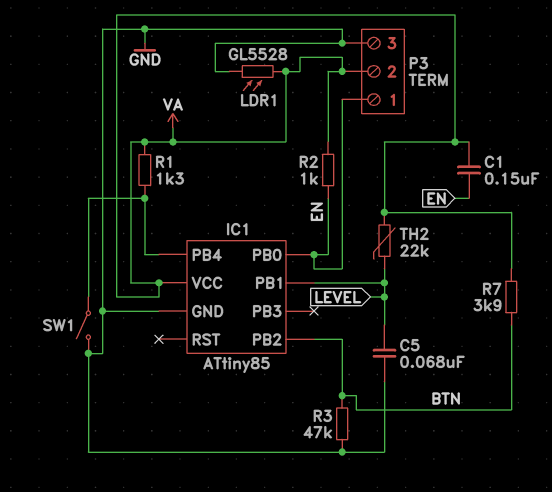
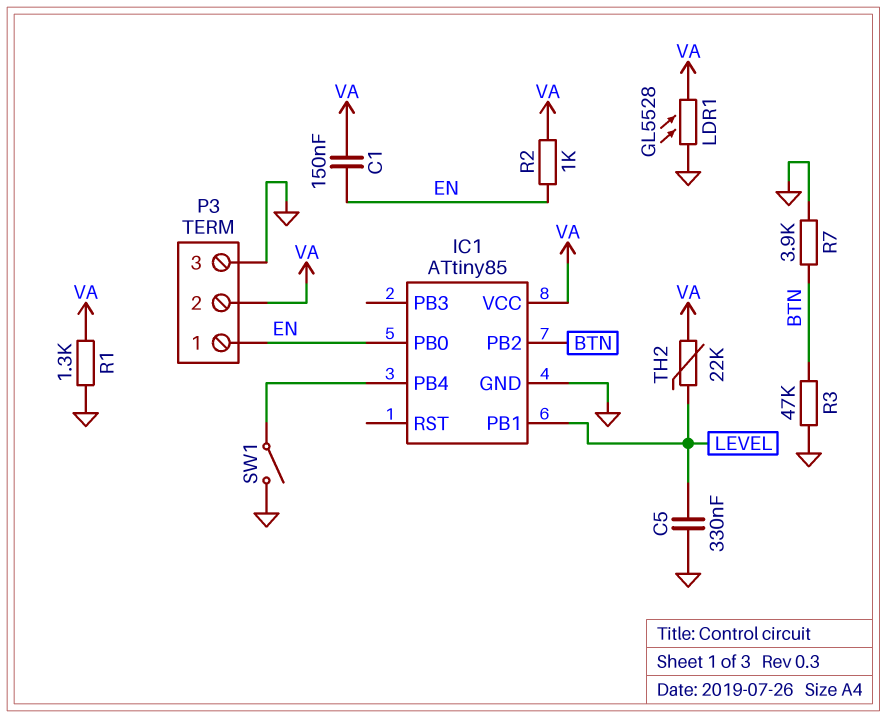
C5: 68nF (GND, LEVEL) -> 330nF (GND, LEVEL)
R1: 1.3k (IC1/PB4, VA) -> 1.3k (GND, VA)
R7: 3.9k (BTN, VA) -> 3.9k (BTN, GND)

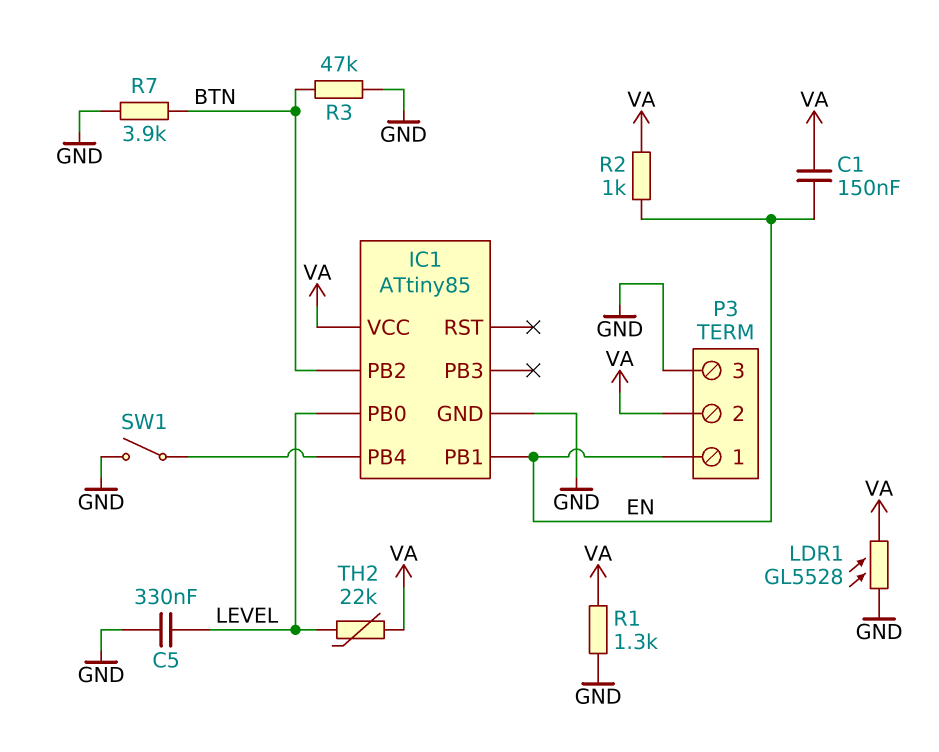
IC1 pin PB0: EN -> LEVEL
IC1 pin PB1: LEVEL -> EN

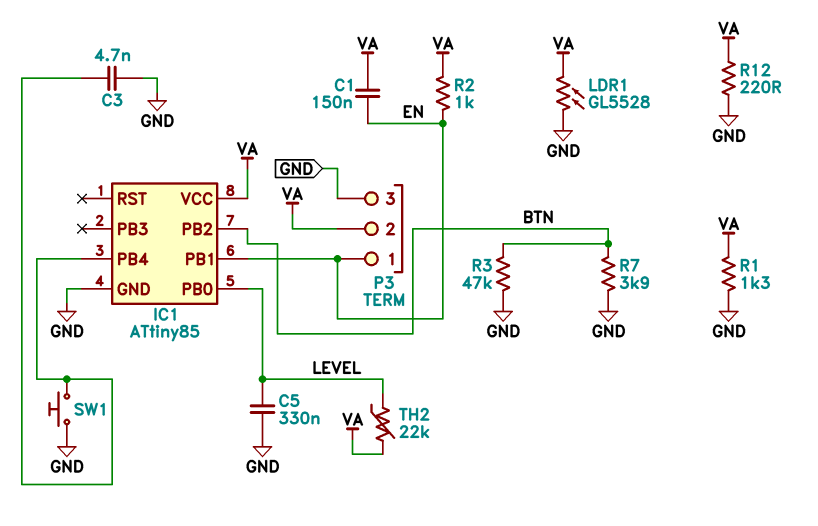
C3: none -> 4.7nF (GND, IC1/PB4)
R12: none -> 220 (GND, VA)
SW1: switch (GND, IC1/PB4) -> button (GND, IC1/PB4)

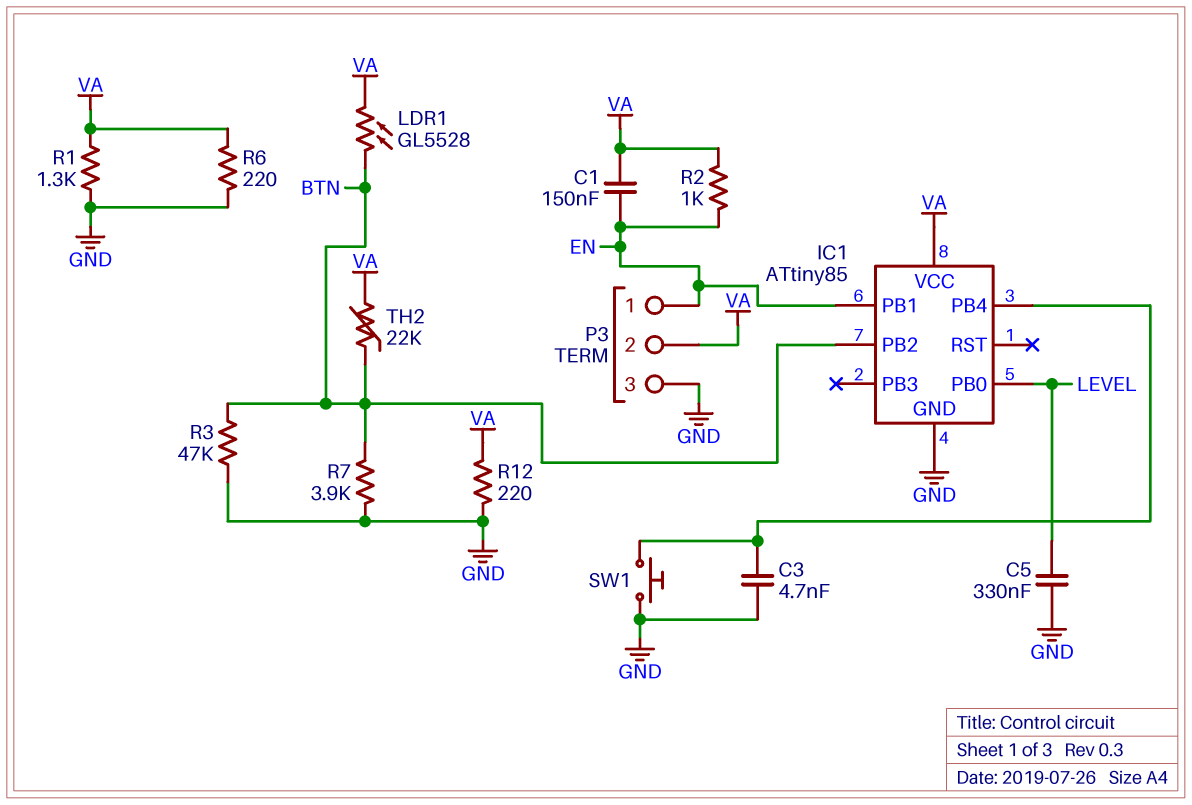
LDR1: GL5528 (GND, VA) -> GL5528 (BTN, VA)
R6: none -> 220 (GND, VA)
TH2: 22k (LEVEL, VA) -> 22k (BTN, VA)

